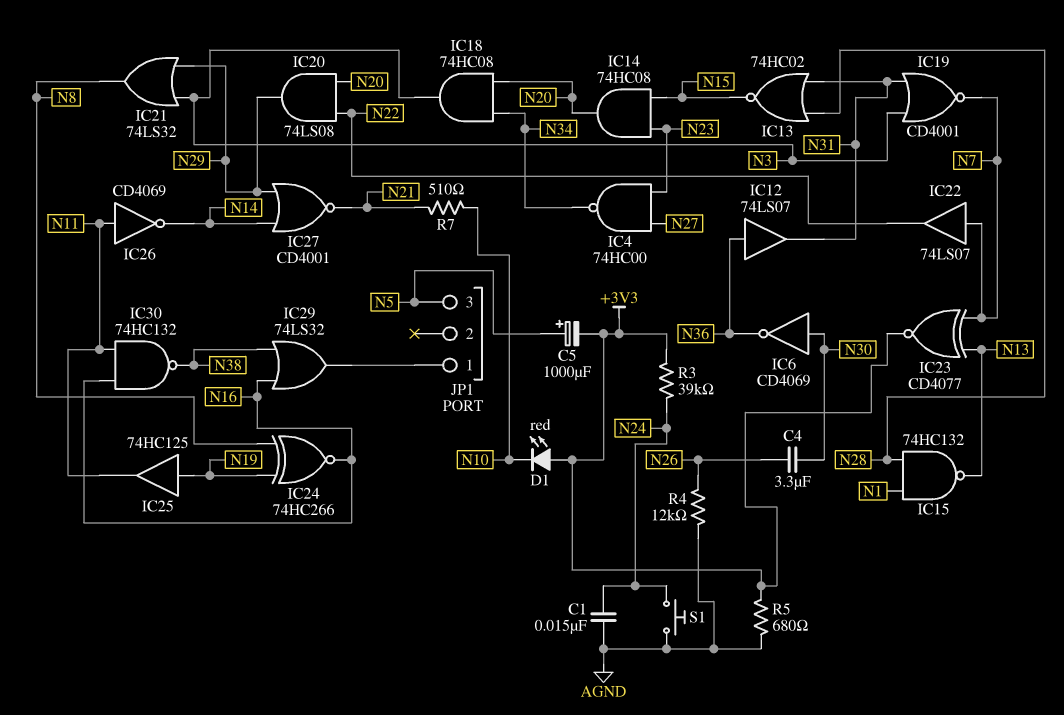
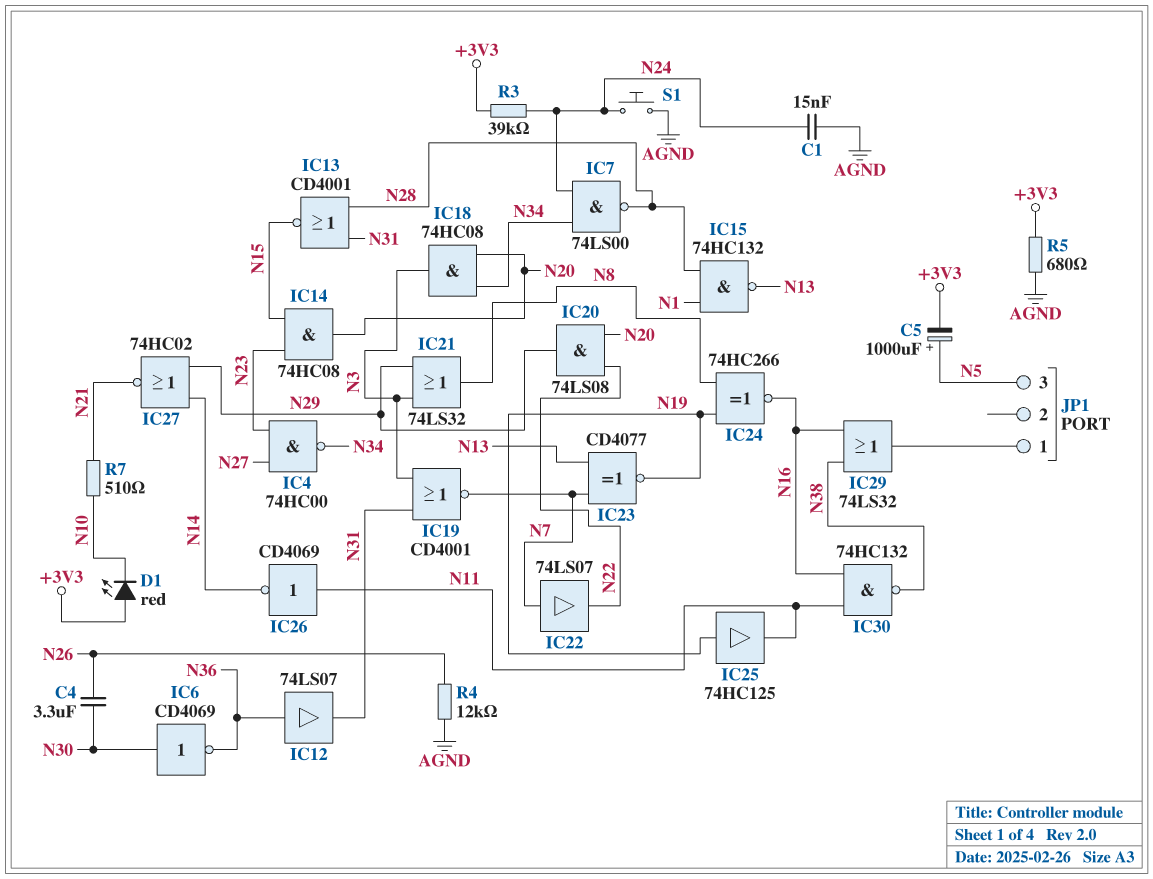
IC7: none -> NAND 74LS00 (in N24, in N34, out N28)
IC13: NOR 74HC02 (in N28, in N31, out N15) -> NOR CD4001 (in N28, in N31, out N15)
IC23: XNOR CD4077 (in N7, in N13, out +3V3) -> XNOR CD4077 (in N7, in N13, out N19)
IC27: NOR CD4001 (in N14, in N29, out N21) -> NOR 74HC02 (in N14, in N29, out N21)

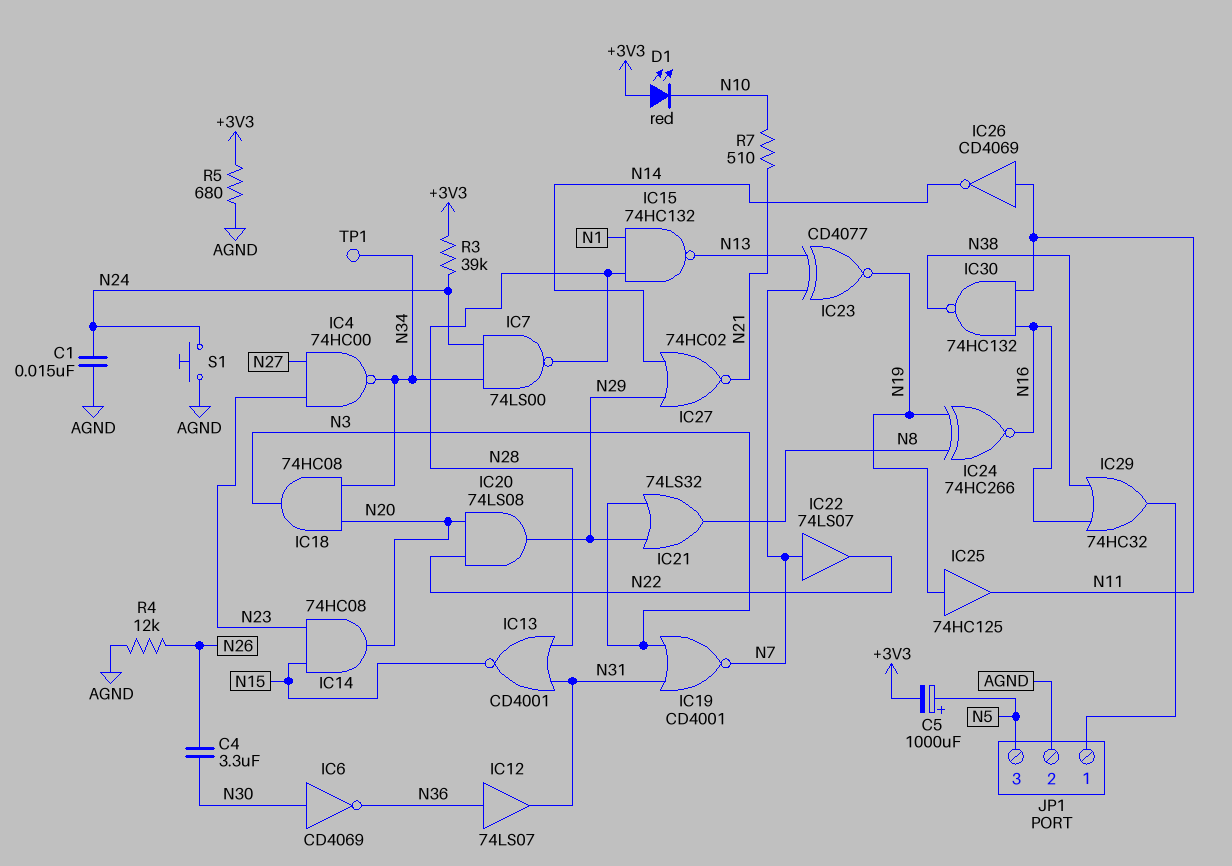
IC29: OR 74LS32 (in N16, in N38, out JP1/1) -> OR 74HC32 (in N16, in N38, out JP1/1)
JP1 pin 2: none -> AGND
TP1: none -> test point (N34)

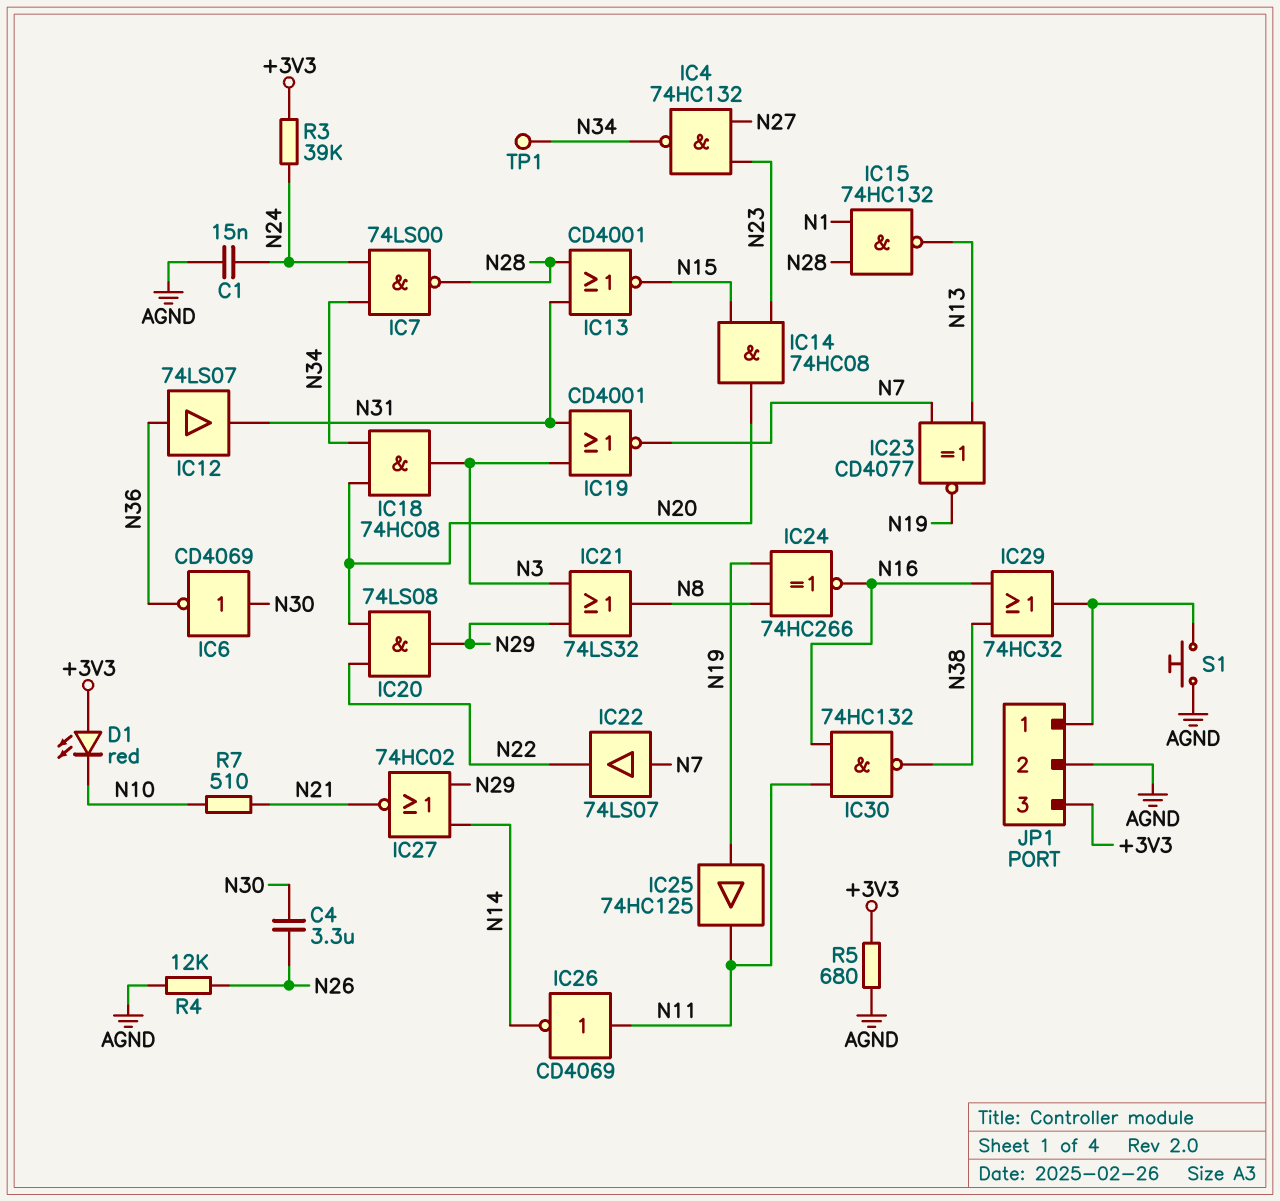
C5: 1000uF (plus N5, minus +3V3) -> none
IC4: NAND 74HC00 (in N23, in N27, out N34) -> NAND 74HC132 (in N23, in N27, out N34)
JP1 pin 3: N5 -> +3V3
S1: button (AGND, N24) -> button (AGND, JP1/1)

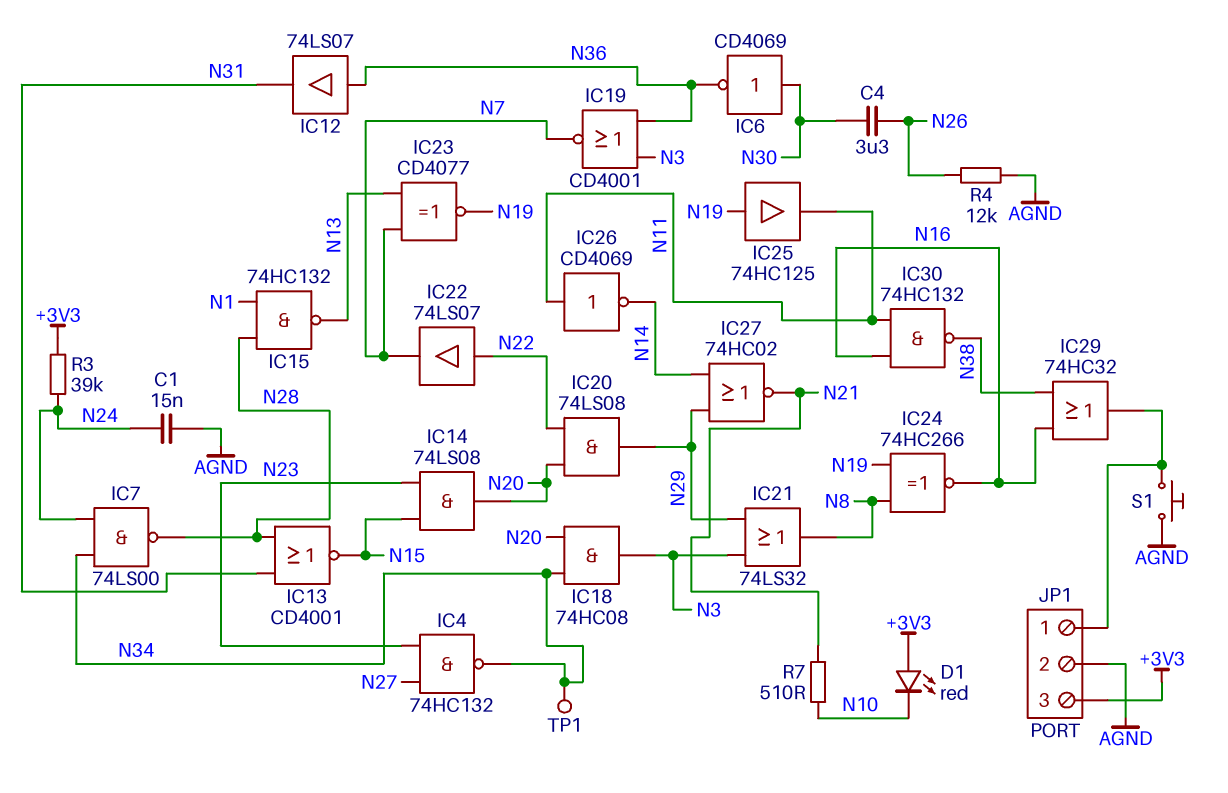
IC14: AND 74HC08 (in N15, in N23, out N20) -> AND 74LS08 (in N15, in N23, out N20)
IC19: NOR CD4001 (in N3, in N31, out N7) -> NOR CD4001 (in N3, in N36, out N7)
IC22: buffer 74LS07 (in N7, out N22) -> buffer 74LS07 (in N22, out N7)
R5: 680 (+3V3, AGND) -> none

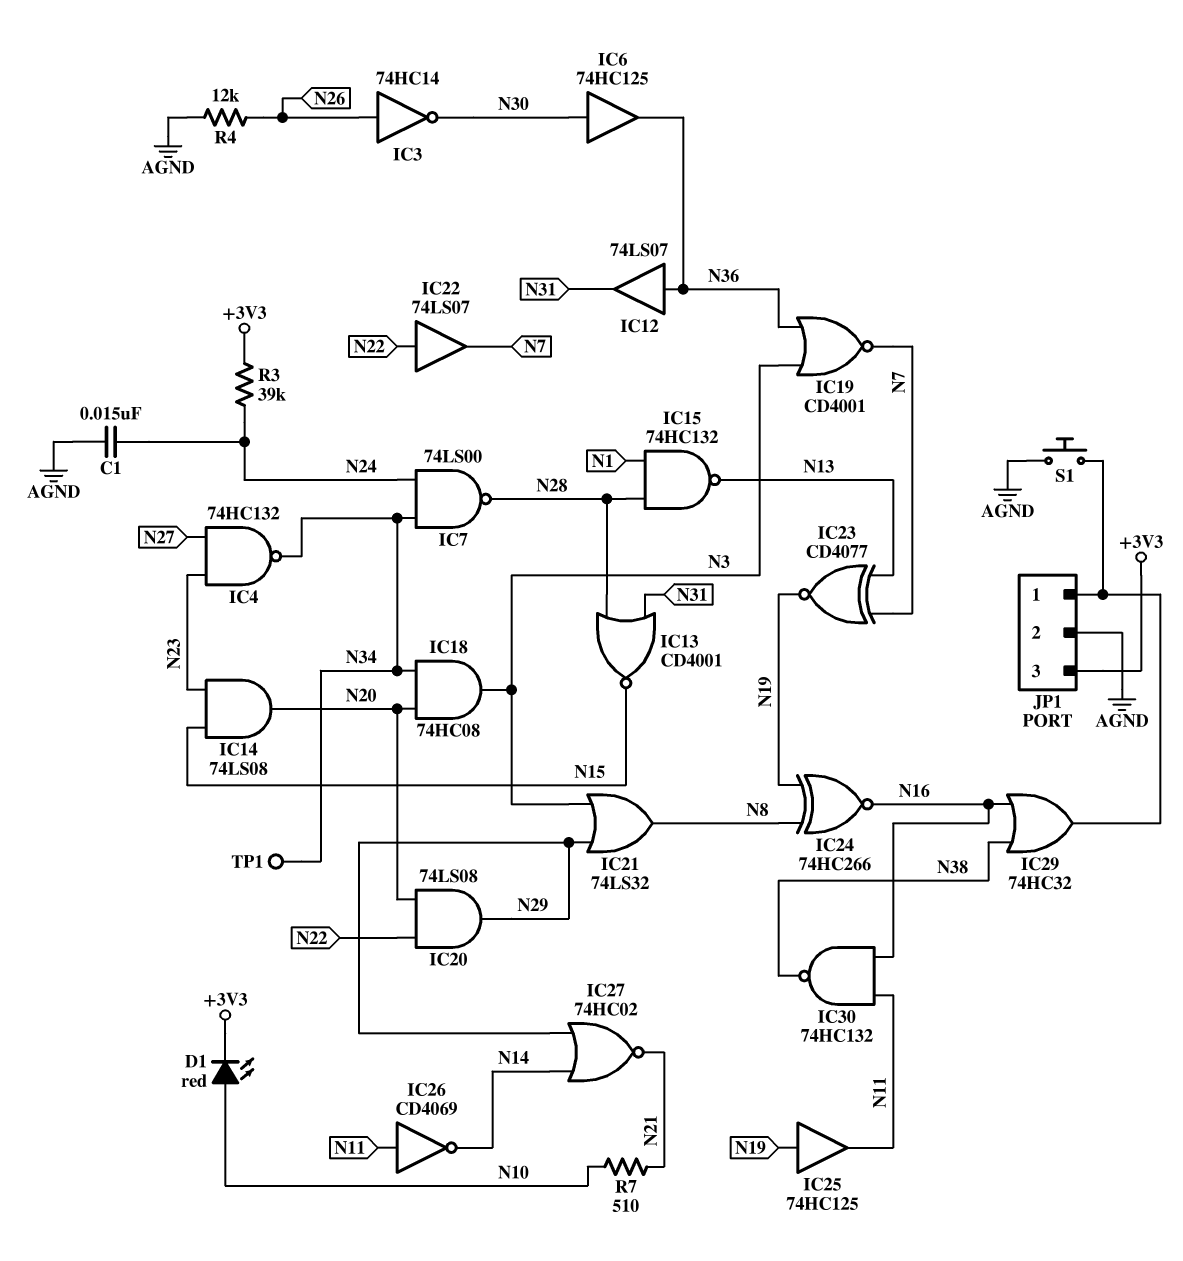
C4: 3.3uF (N26, N30) -> none
D1: LED red (A +3V3, K N10) -> LED red (A N10, K +3V3)
IC3: none -> NOT 74HC14 (in N26, out N30)
IC6: NOT CD4069 (in N30, out N36) -> buffer 74HC125 (in N30, out N36)

